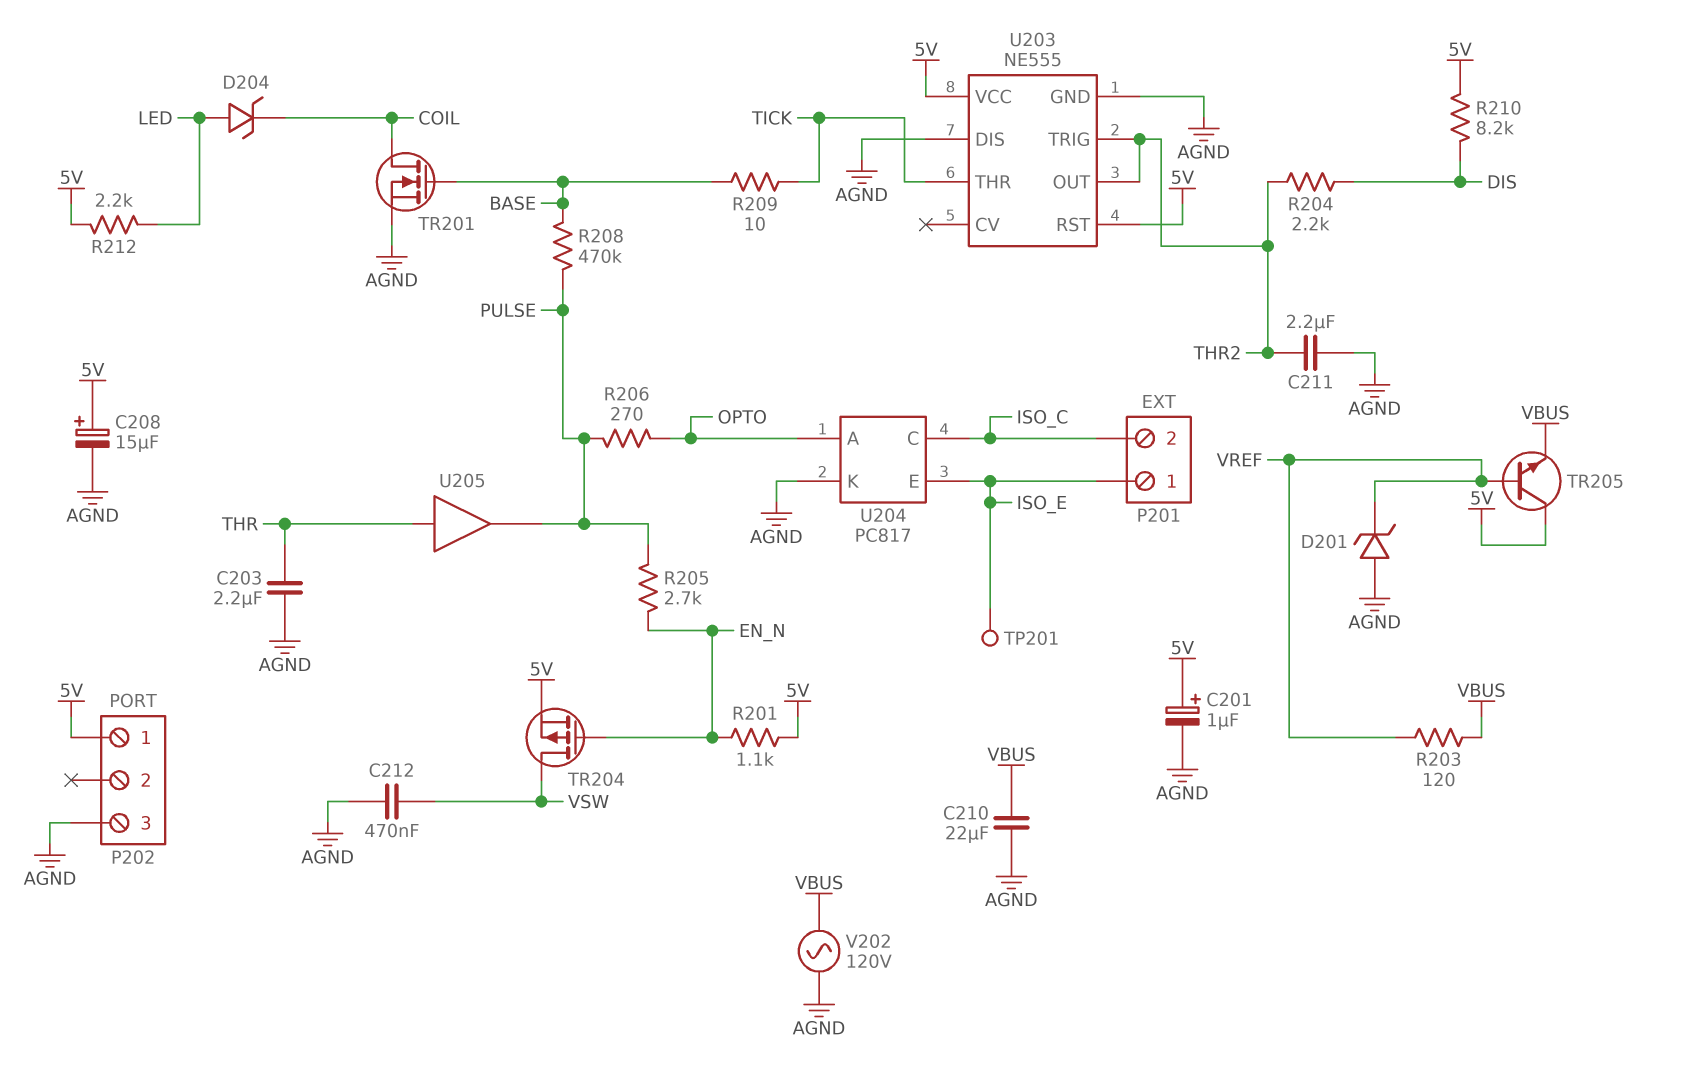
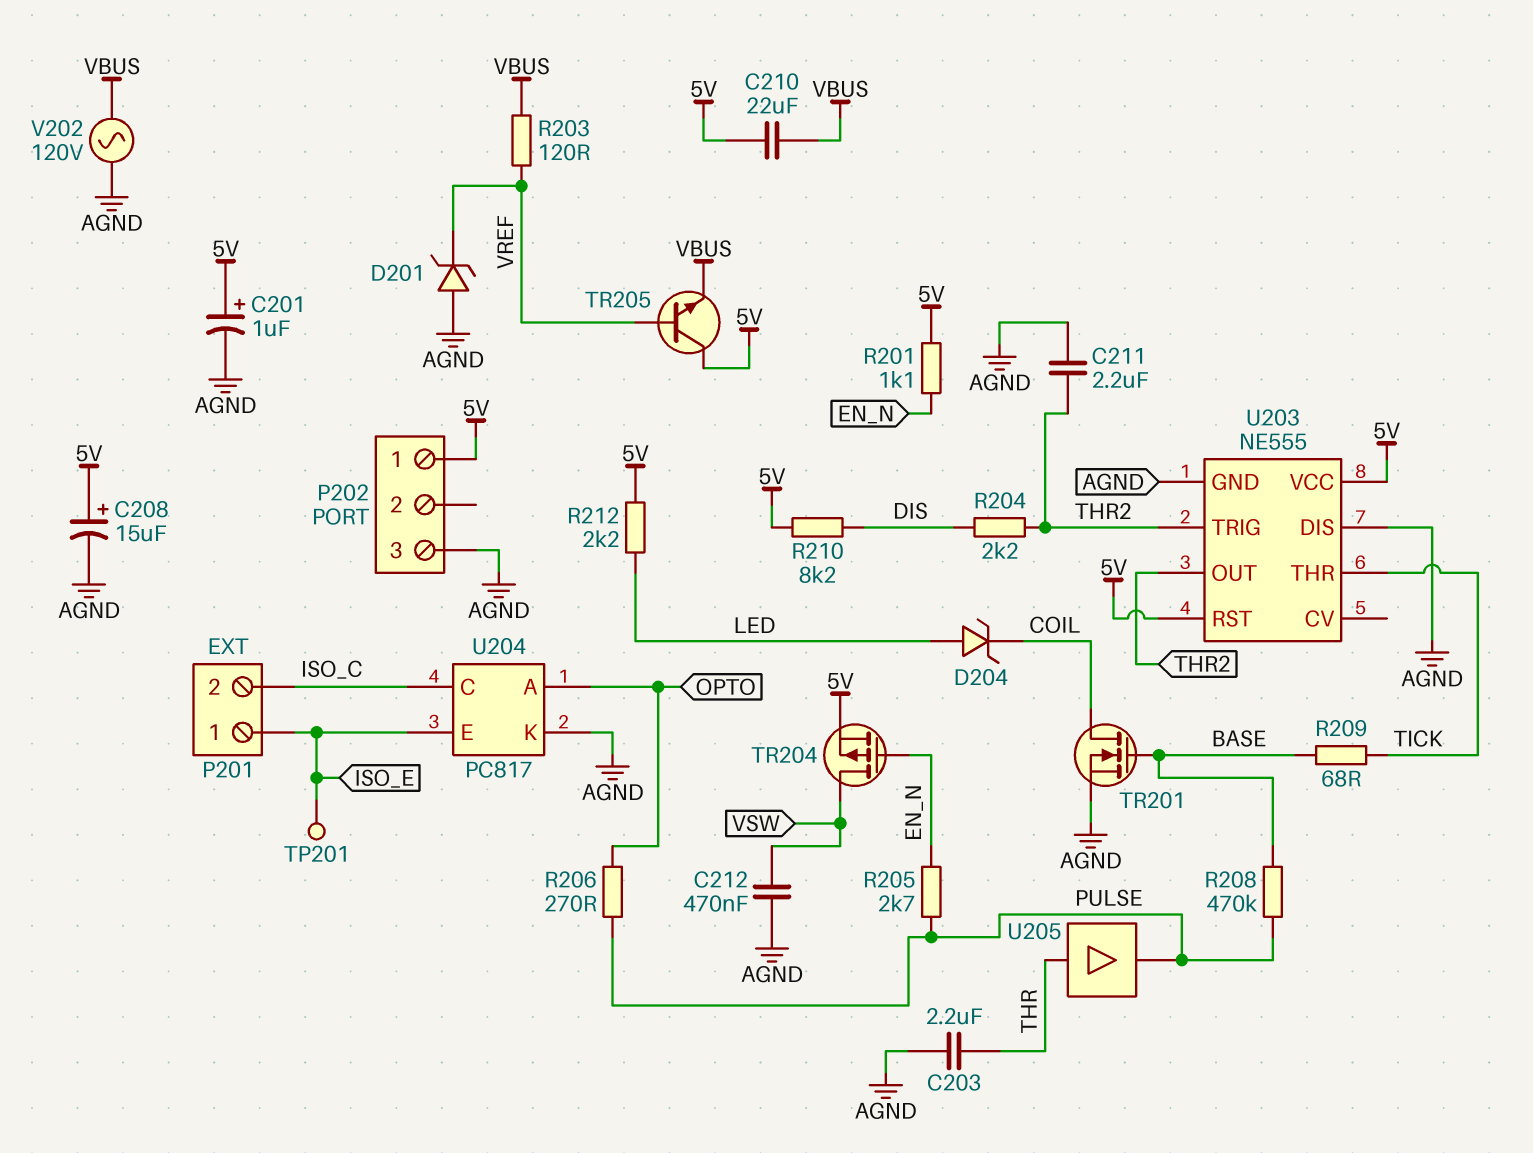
C210: 22uF (AGND, VBUS) -> 22uF (5V, VBUS)
R209: 10 (BASE, TICK) -> 68 (BASE, TICK)

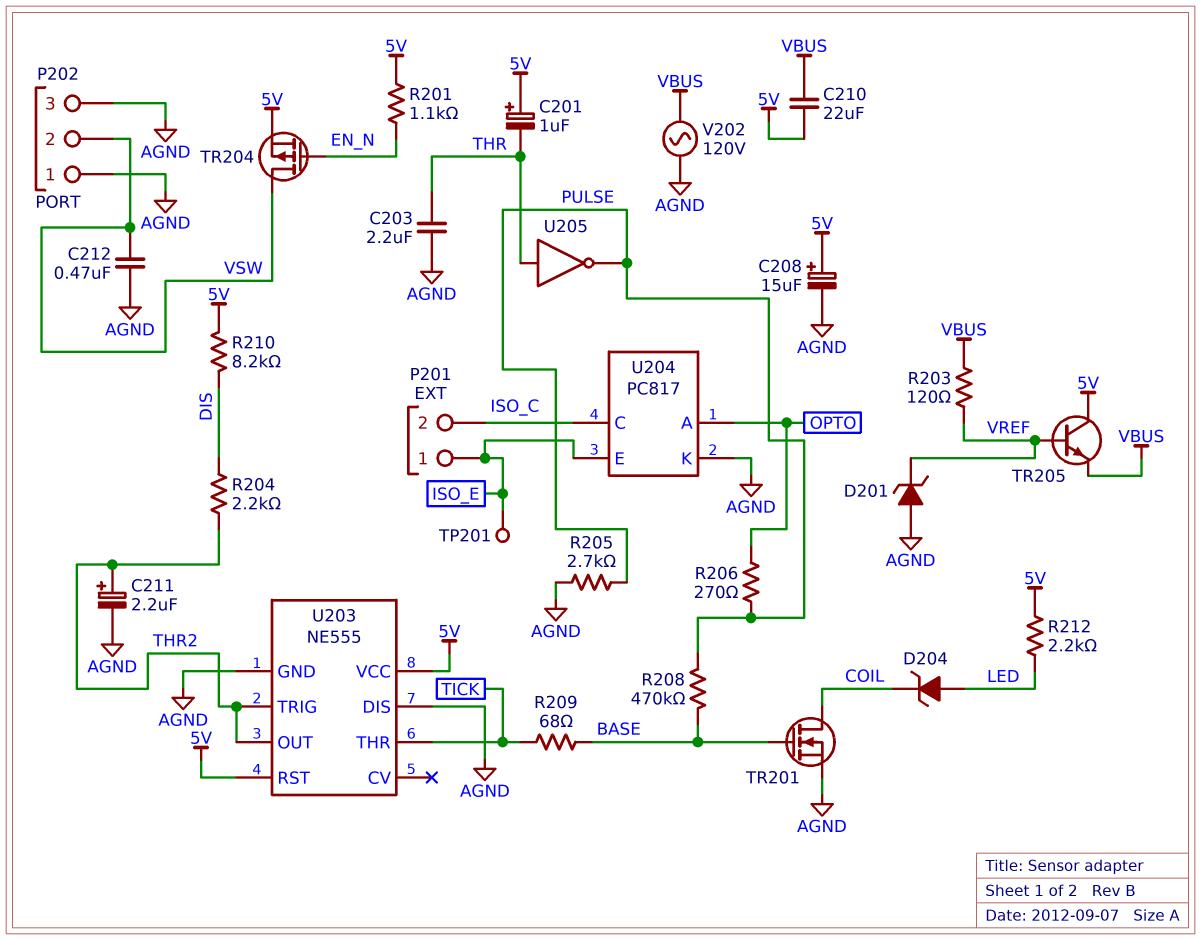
C201: 1uF (plus 5V, minus AGND) -> 1uF (plus 5V, minus THR)
C211: 2.2uF (AGND, THR2) -> 2.2uF (plus THR2, minus AGND)
P202 pin 1: 5V -> AGND
P202 pin 2: none -> VSW
R205: 2.7k (EN_N, PULSE) -> 2.7k (AGND, PULSE)
U205: buffer (in THR, out PULSE) -> NOT (in THR, out PULSE)

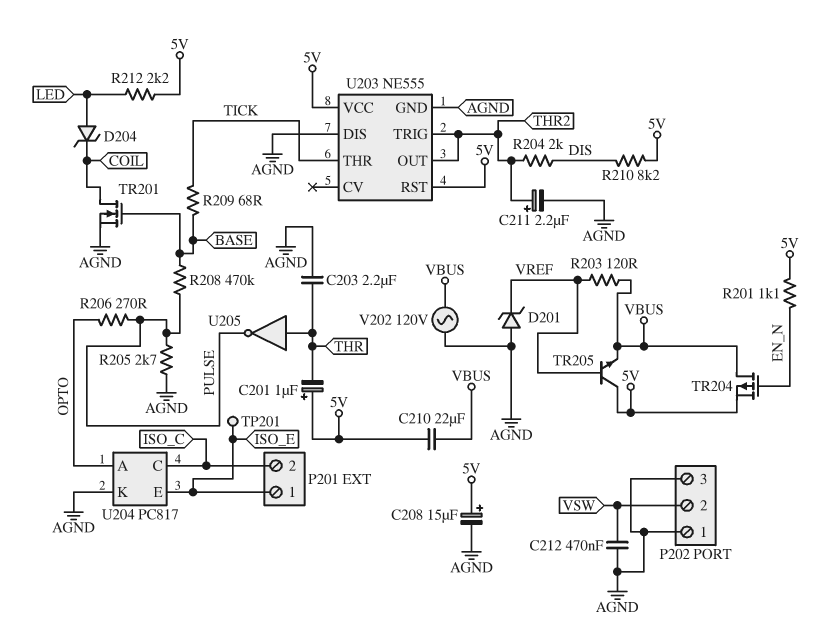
R204: 2.2k (DIS, THR2) -> 2k (DIS, THR2)
TR204: PMOS (G EN_N, D VSW, S 5V) -> PMOS (G EN_N, D VBUS, S 5V)

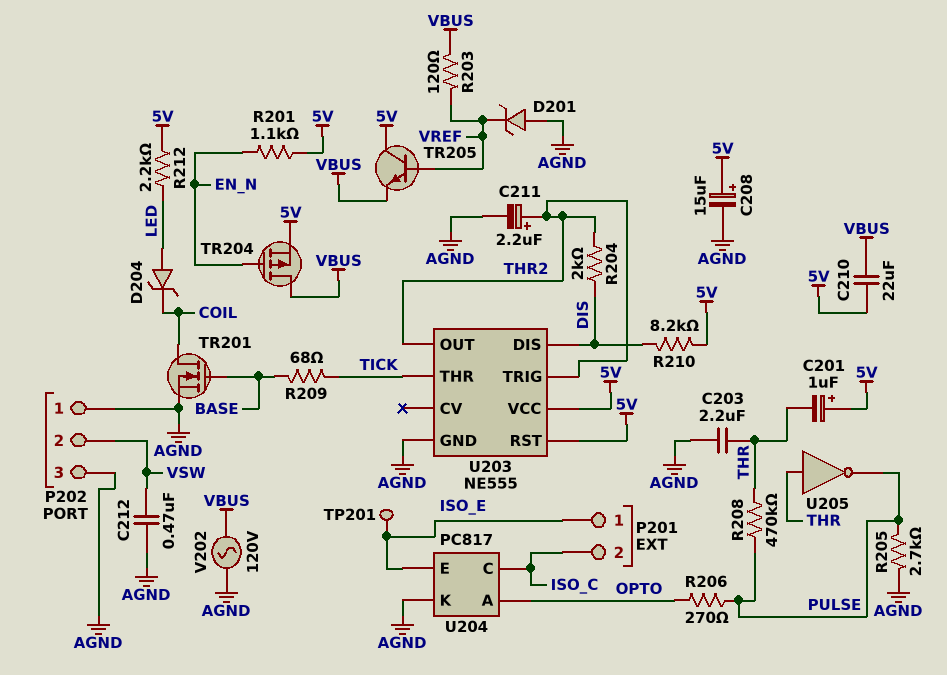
R208: 470k (BASE, PULSE) -> 470k (PULSE, THR)
U203 pin DIS: AGND -> DIS

